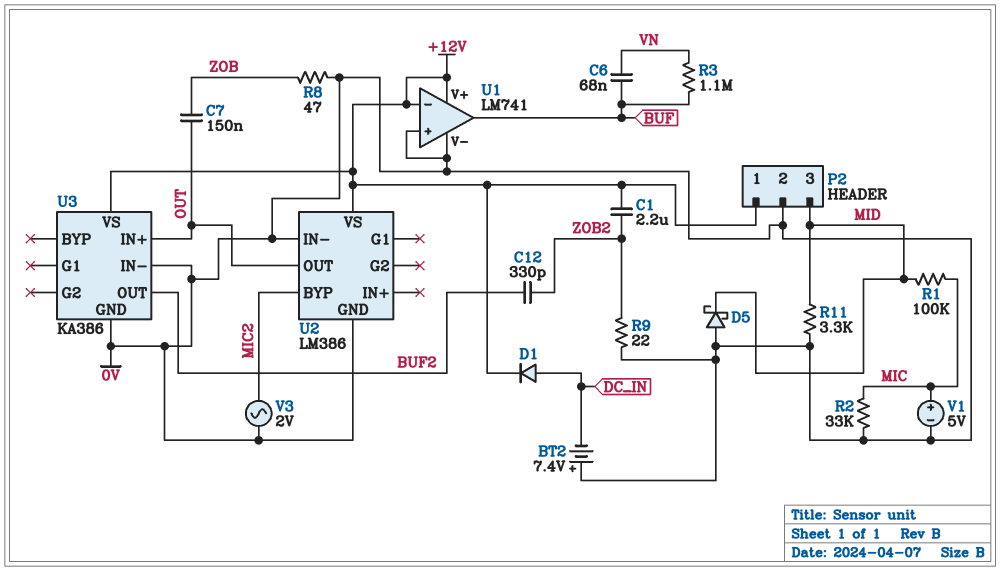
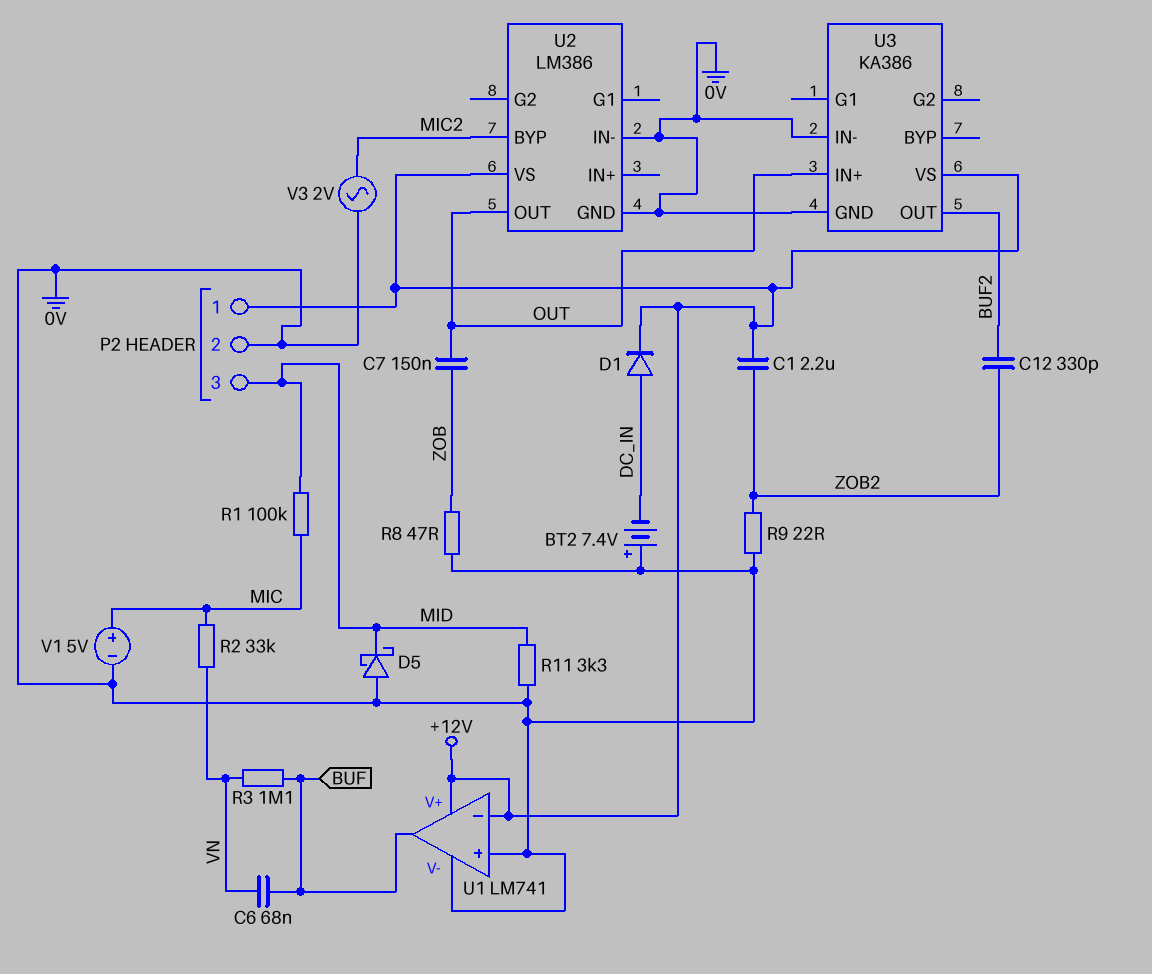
R2: 33k (0V, MIC) -> 33k (MIC, VN)

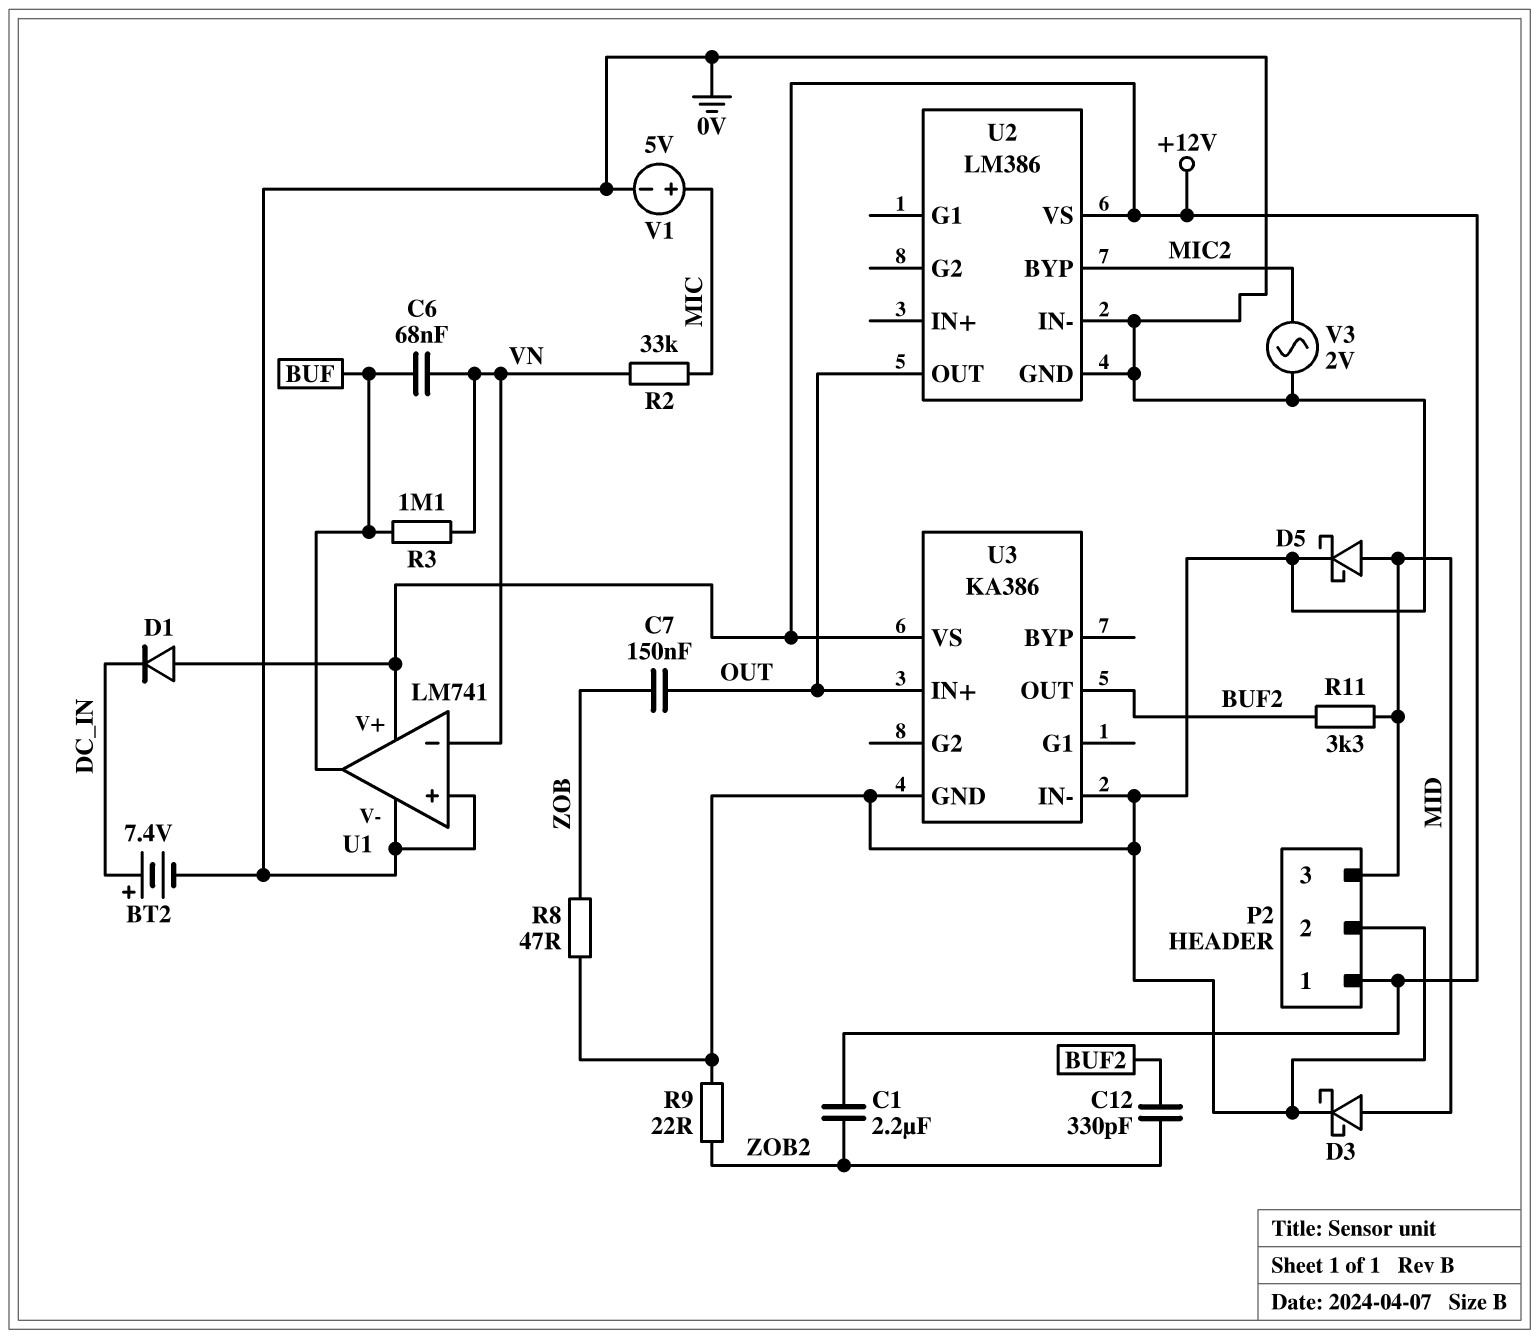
BT2: 7.4V (plus 0V, minus DC_IN) -> 7.4V (plus DC_IN, minus 0V)
D1: diode (A DC_IN, K +12V) -> diode (A +12V, K DC_IN)
D3: none -> schottky (A MID, K 0V)
D5: schottky (A 0V, K MID) -> schottky (A MID, K 0V)
R1: 100k (MIC, MID) -> none
R11: 3.3k (0V, MID) -> 3.3k (BUF2, MID)
U1 pin in-: +12V -> VN

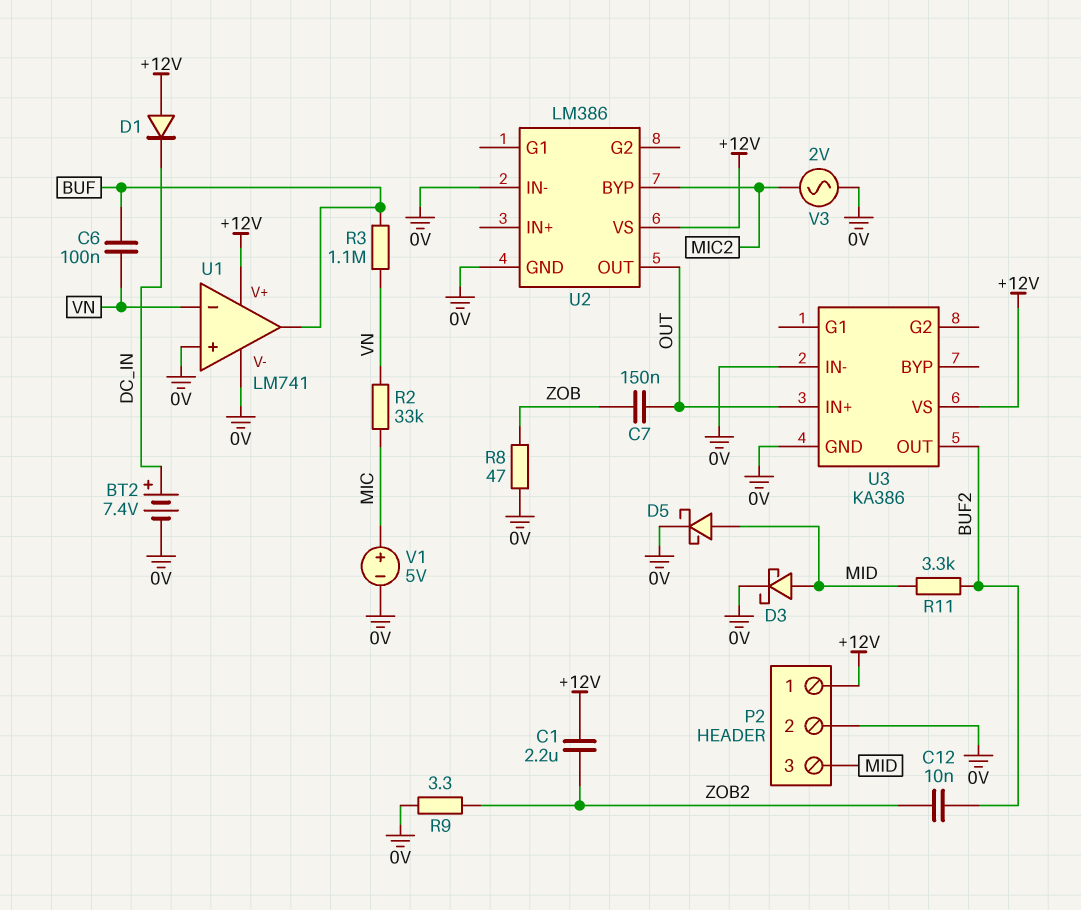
C6: 68nF (BUF, VN) -> 100nF (BUF, VN)
C12: 330pF (BUF2, ZOB2) -> 10nF (BUF2, ZOB2)
R9: 22 (0V, ZOB2) -> 3.3 (0V, ZOB2)

